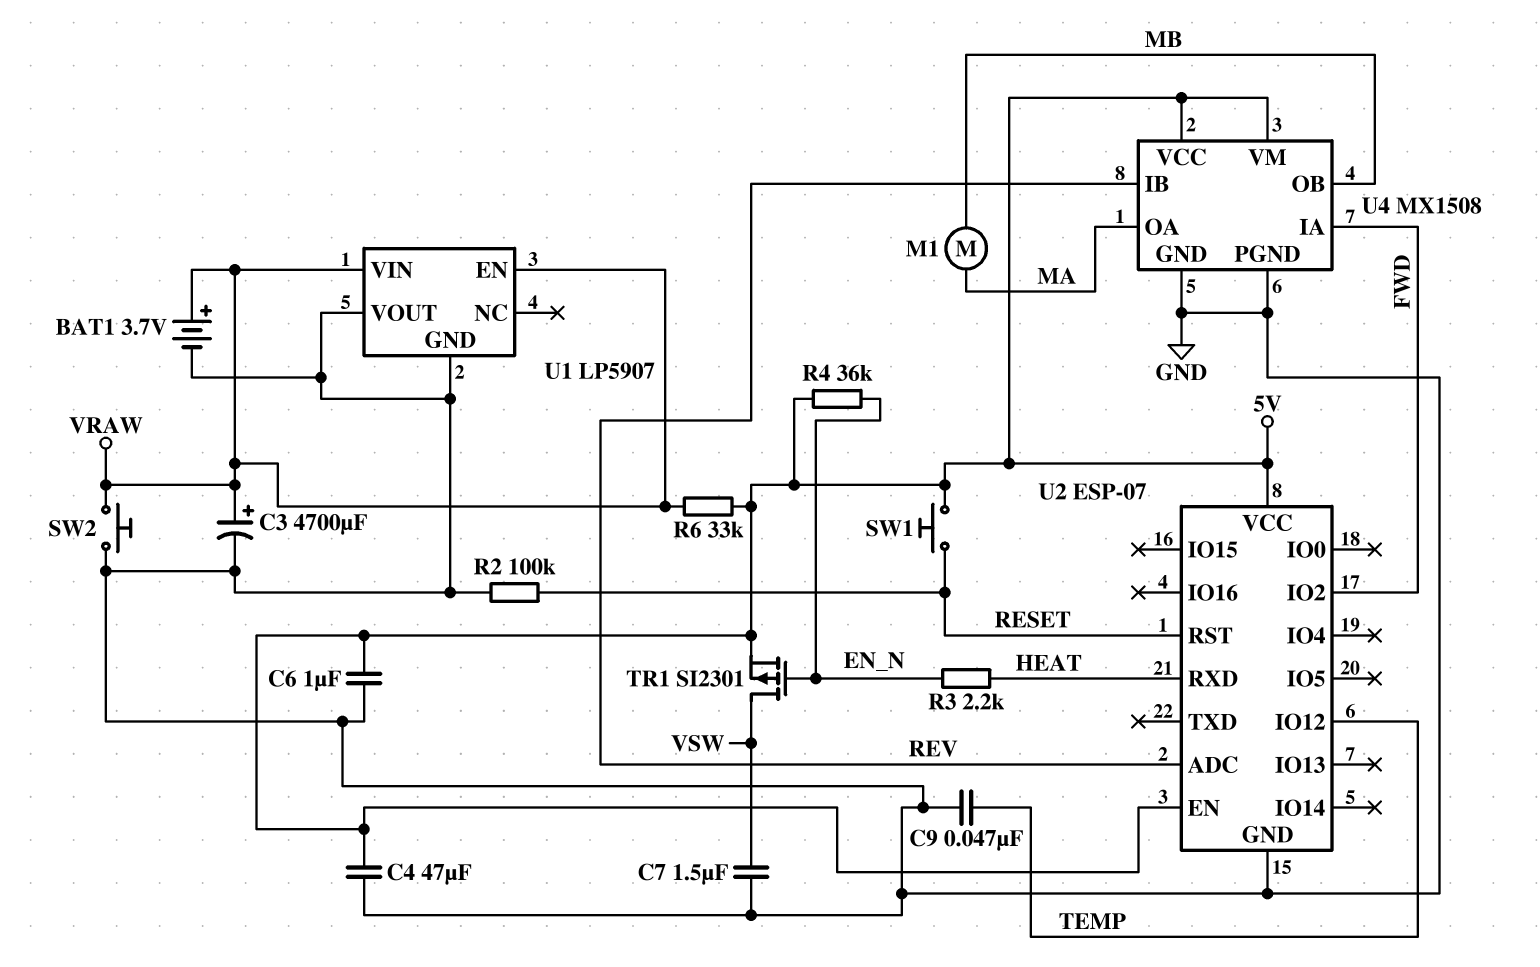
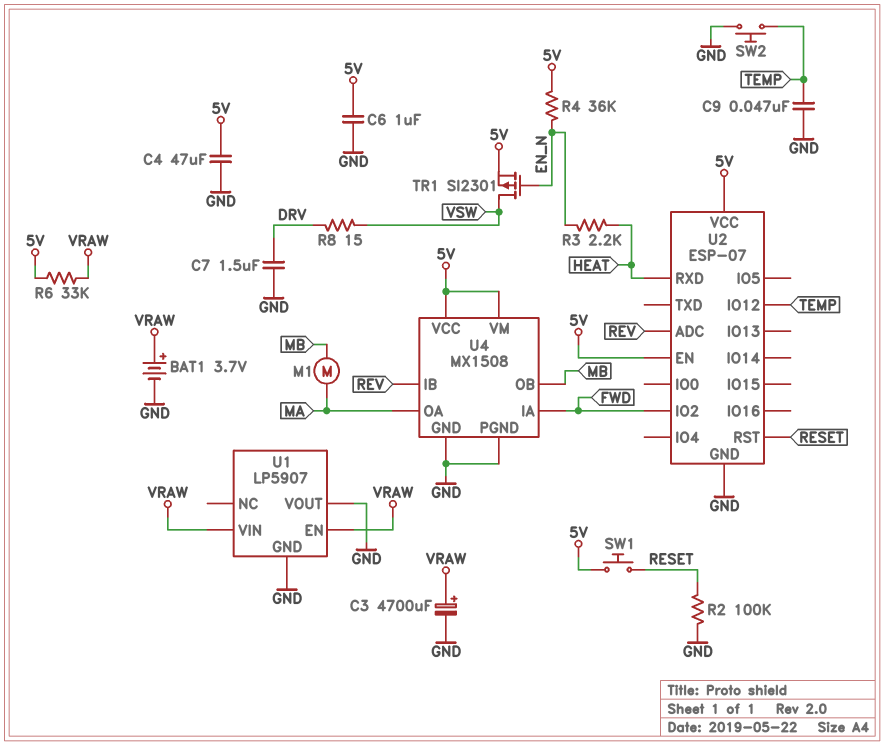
C7: 1.5uF (GND, VSW) -> 1.5uF (DRV, GND)
R8: none -> 15 (DRV, VSW)
SW2: button (GND, VRAW) -> button (GND, TEMP)

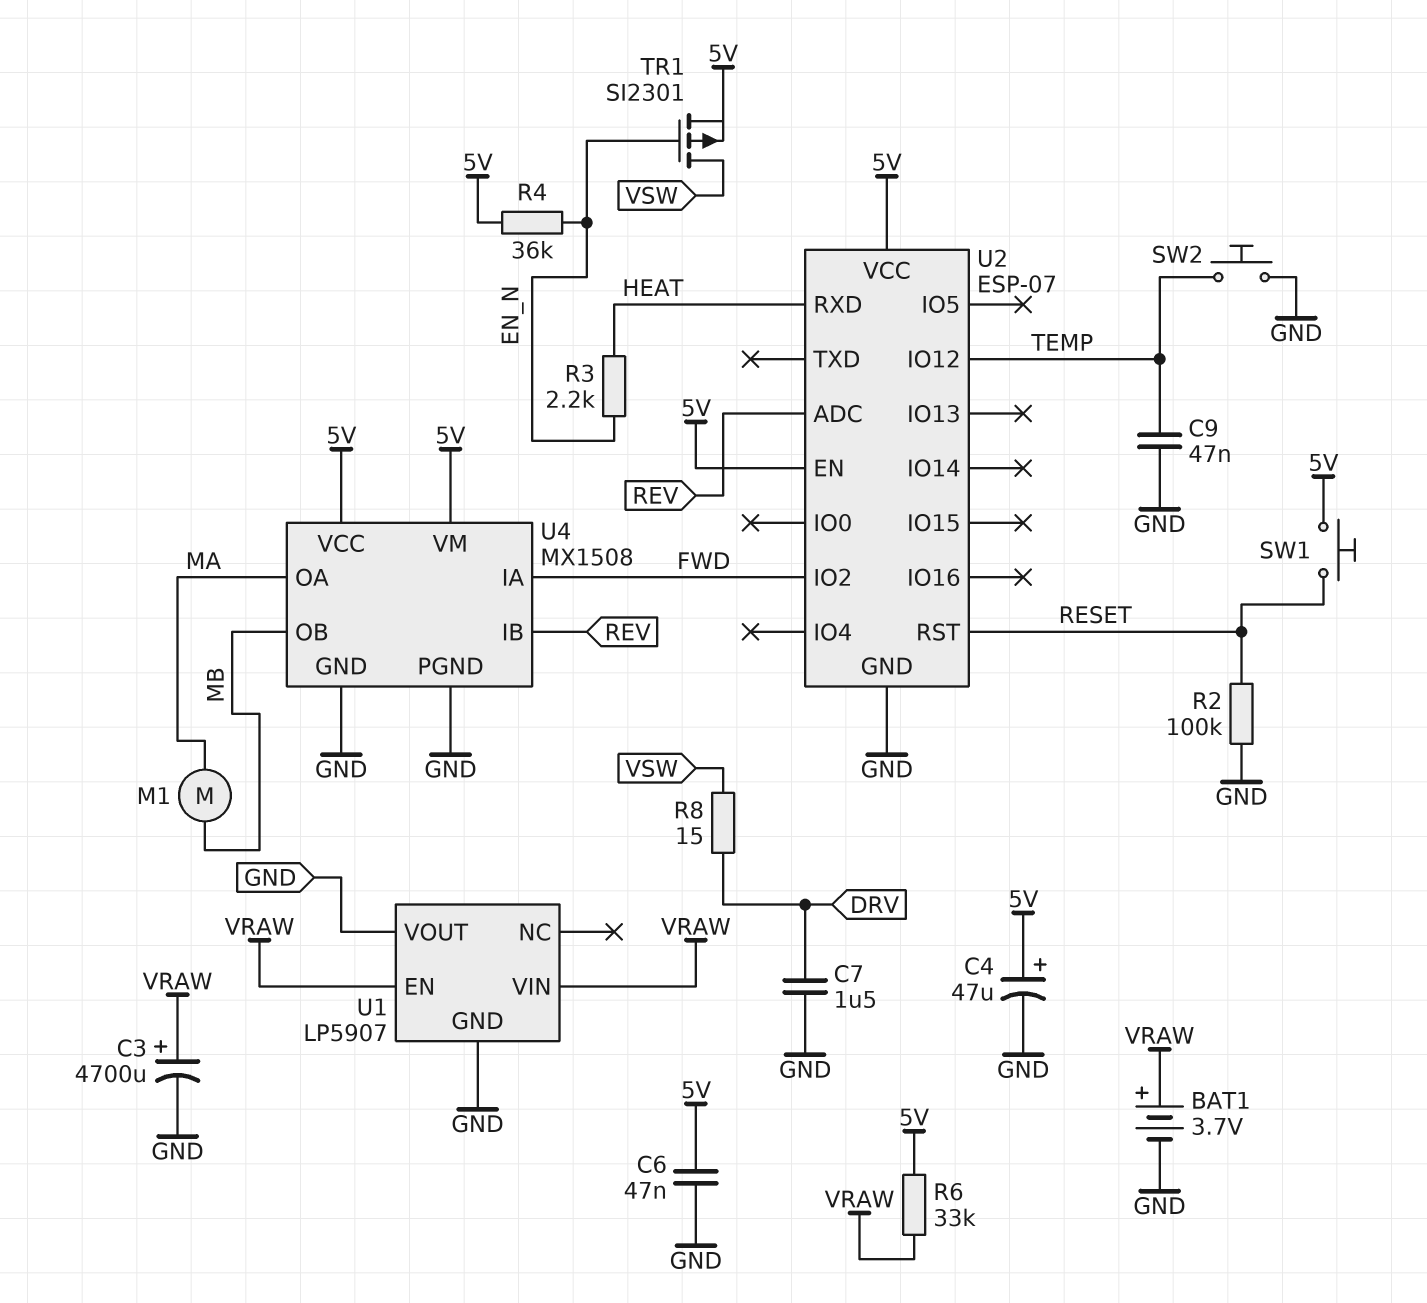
C4: 47uF (5V, GND) -> 47uF (plus 5V, minus GND)
C6: 1uF (5V, GND) -> 47nF (5V, GND)

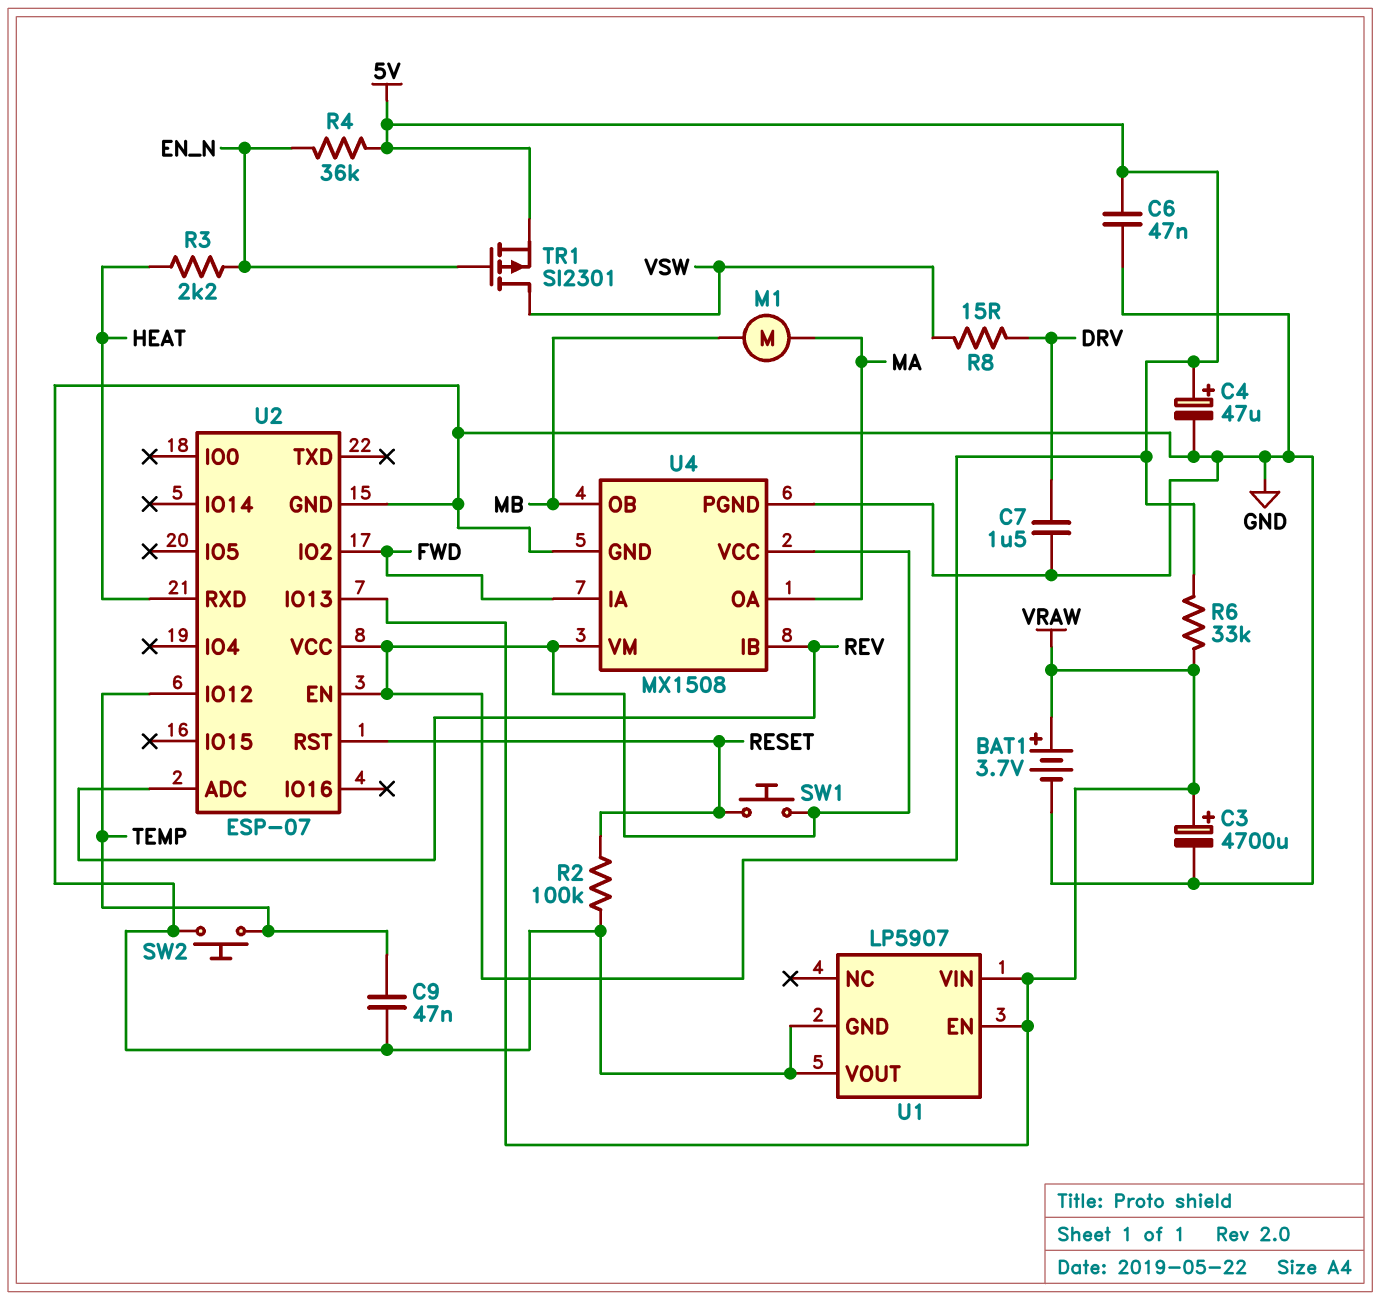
U2 pin IO13: none -> VRAW

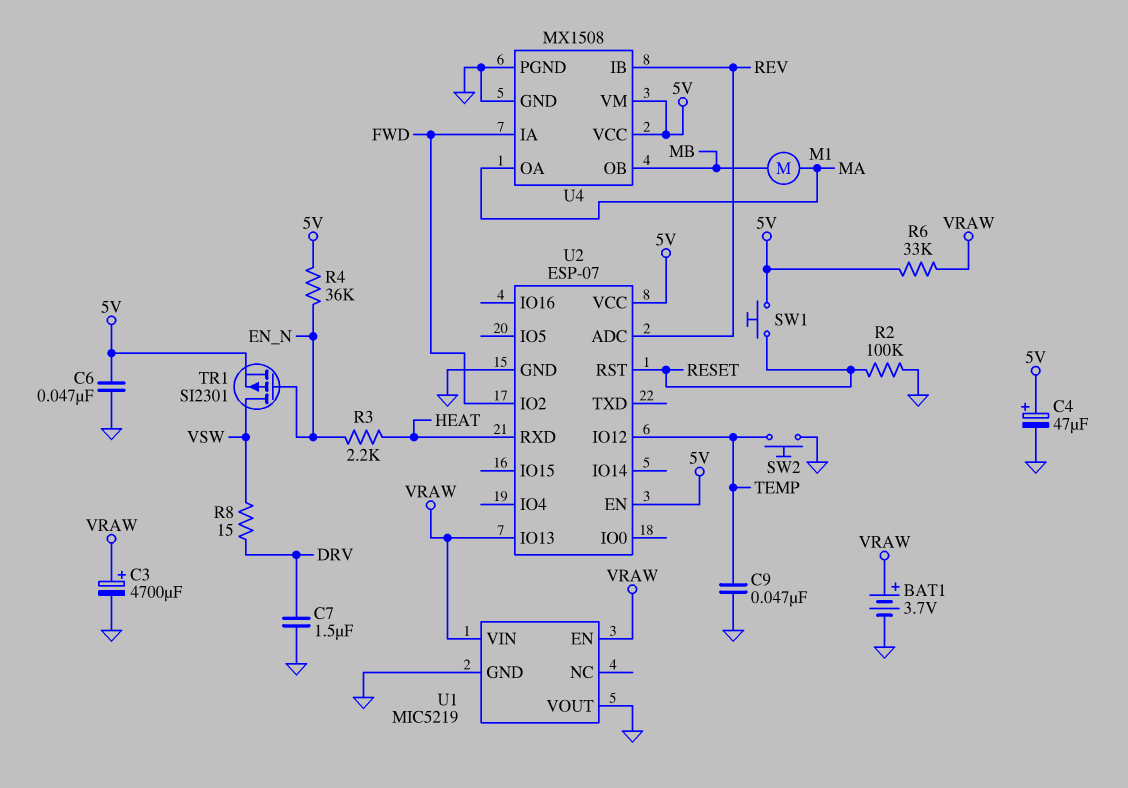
U1: LP5907 -> MIC5219

